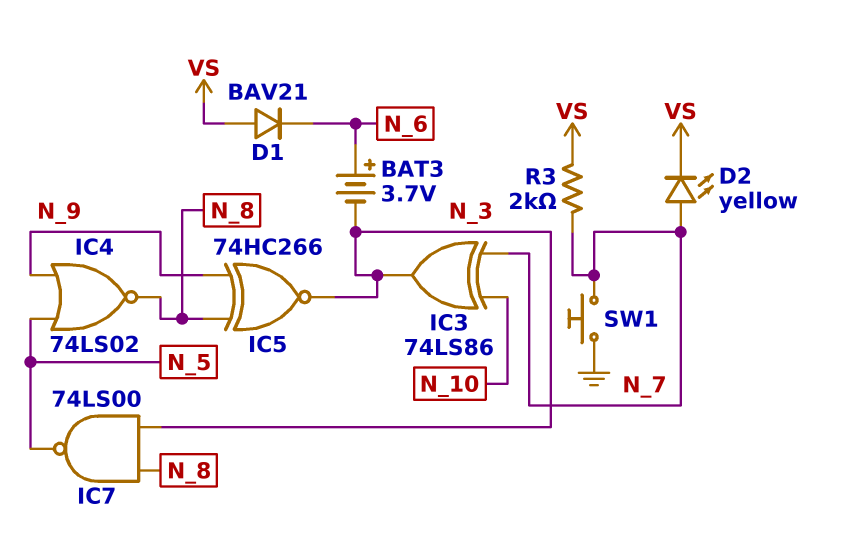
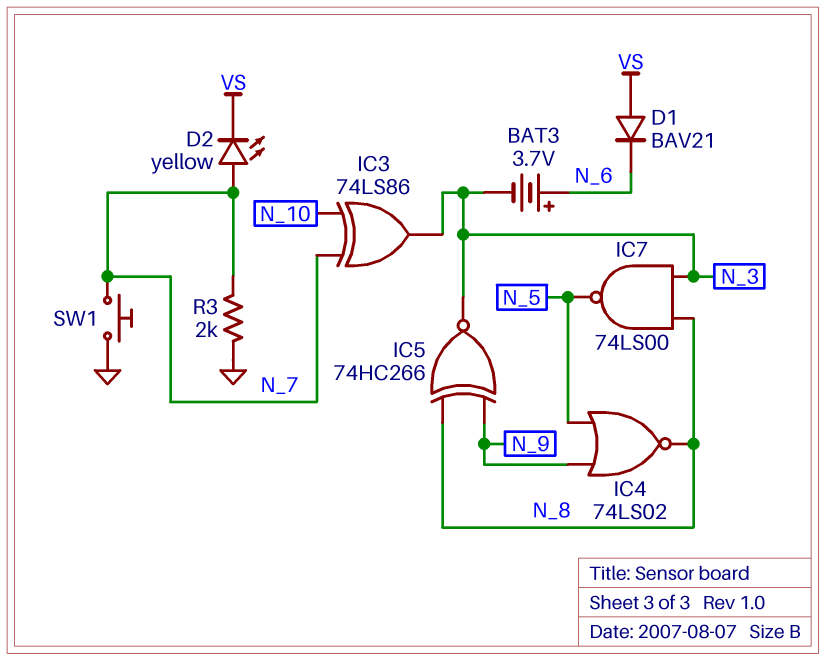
R3: 2k (N_7, VS) -> 2k (GND, N_7)

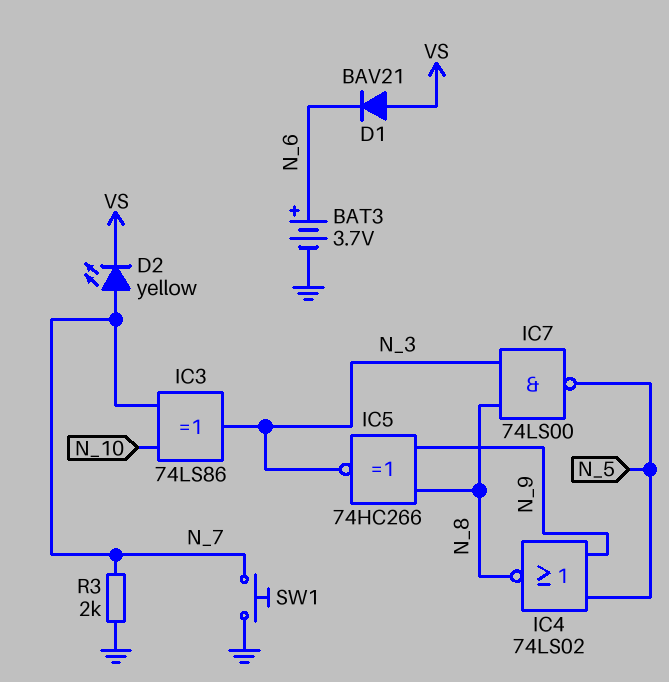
BAT3: 3.7V (plus N_6, minus N_3) -> 3.7V (plus N_6, minus GND)

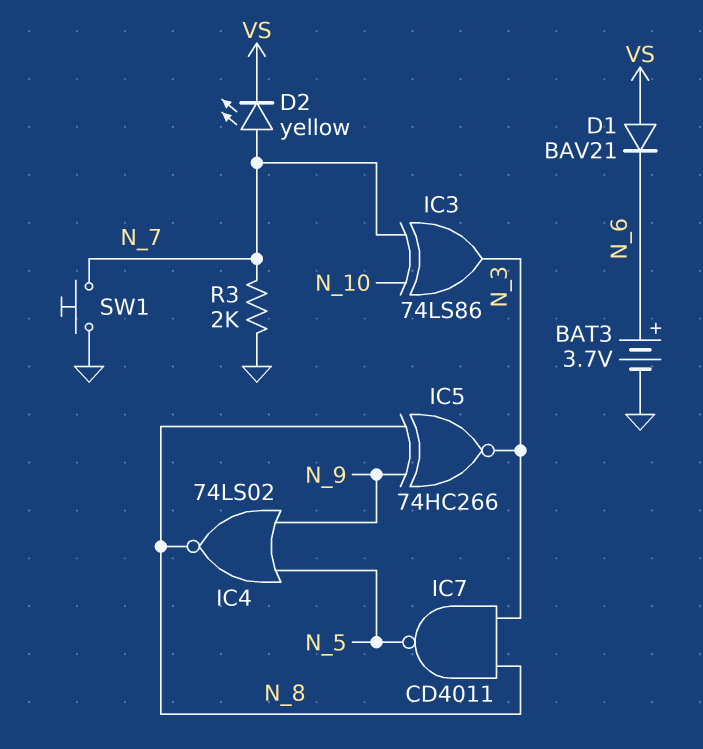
IC7: NAND 74LS00 (in N_3, in N_8, out N_5) -> NAND CD4011 (in N_3, in N_8, out N_5)

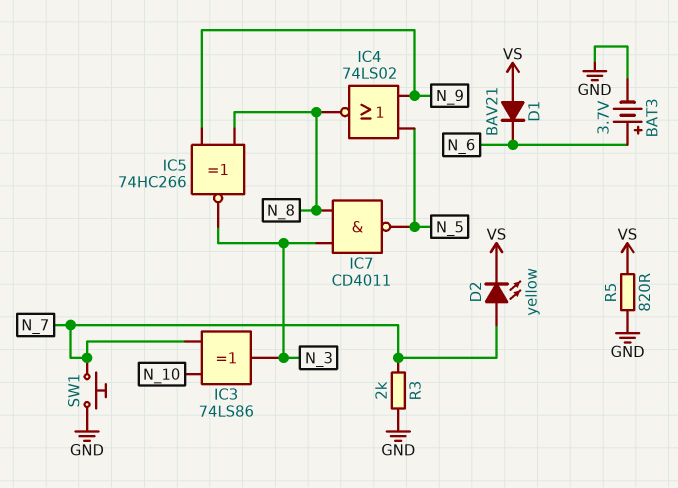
R5: none -> 820 (GND, VS)

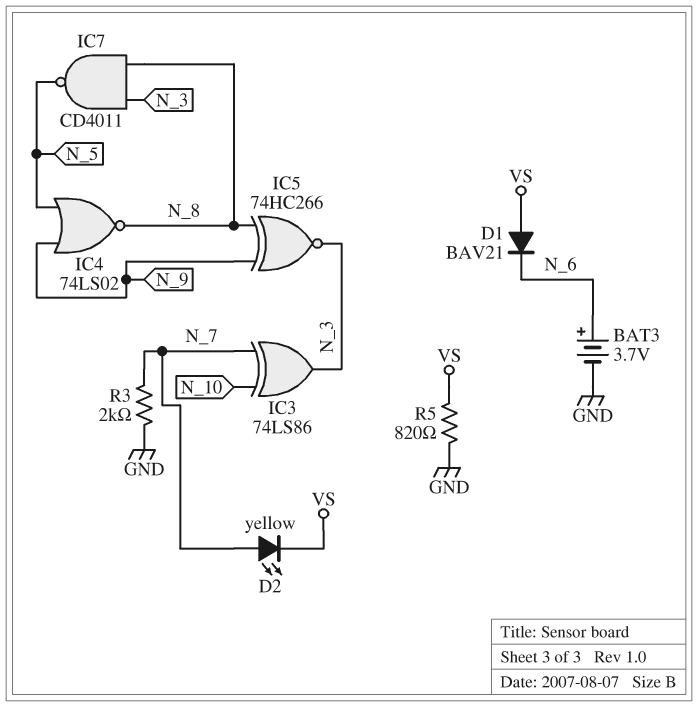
SW1: button (GND, N_7) -> none

